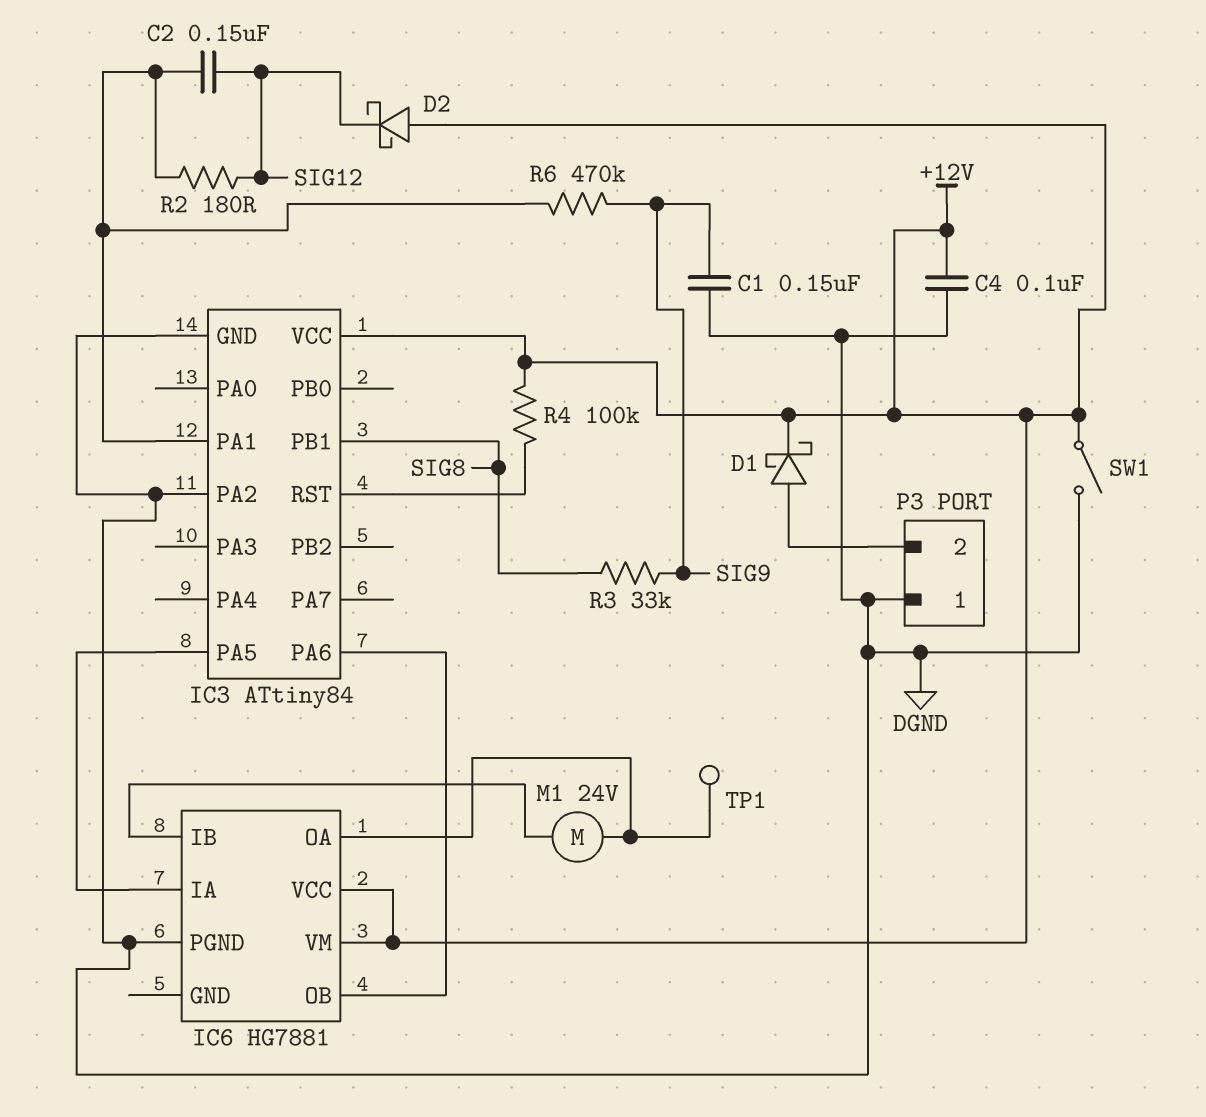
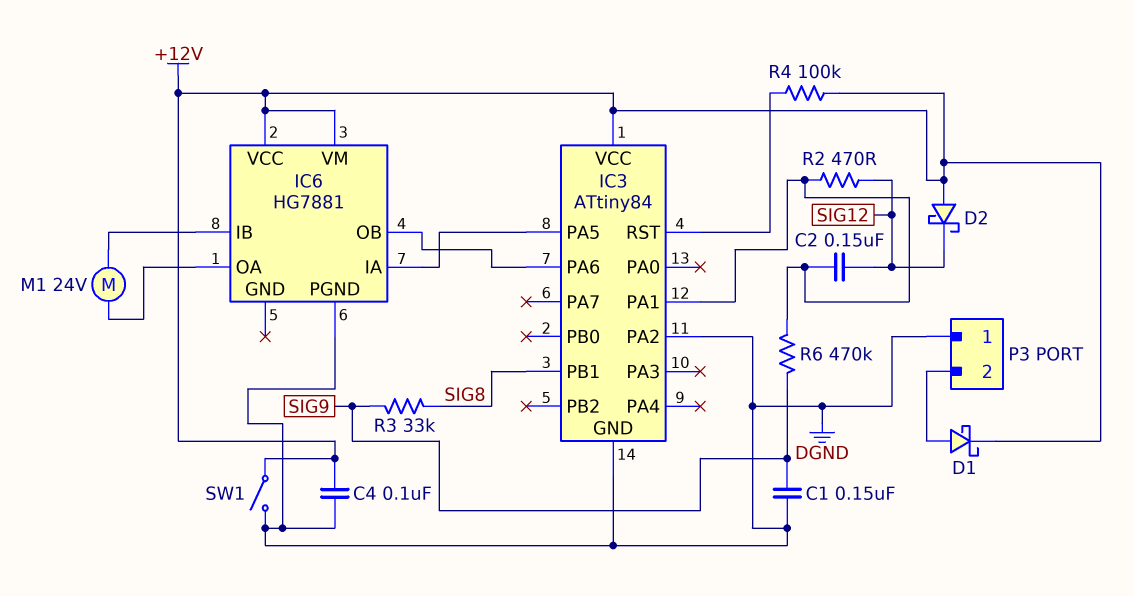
R2: 180 (IC3/PA1, SIG12) -> 470 (IC3/PA1, SIG12)
TP1: test point (IC6/OA) -> none

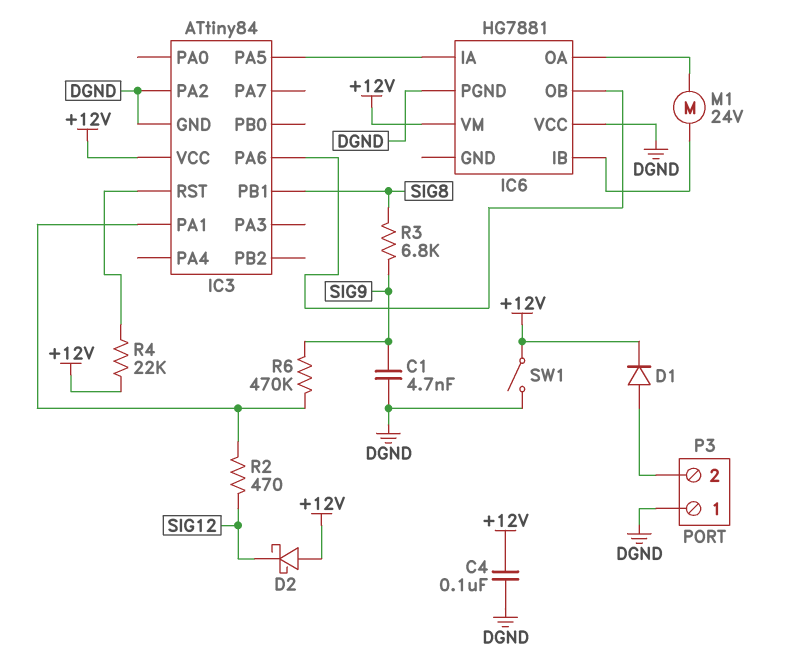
C1: 150nF (DGND, SIG9) -> 4.7nF (DGND, SIG9)
C2: 150nF (IC3/PA1, SIG12) -> none
D1: schottky (A P3/2, K +12V) -> diode (A P3/2, K +12V)
IC6 pin VCC: +12V -> DGND
R3: 33k (SIG8, SIG9) -> 6.8k (SIG8, SIG9)
R4: 100k (+12V, IC3/RST) -> 22k (+12V, IC3/RST)

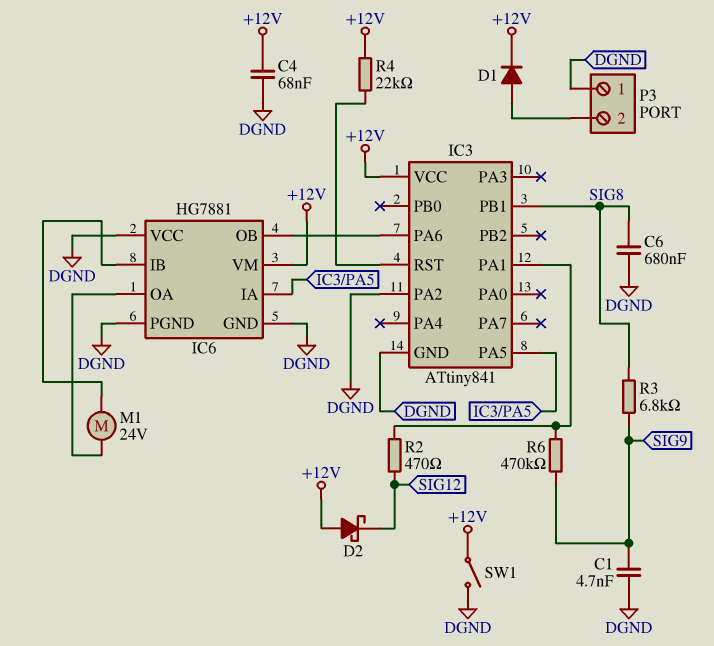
C4: 100nF (+12V, DGND) -> 68nF (+12V, DGND)
C6: none -> 680nF (DGND, SIG8)
IC3: ATtiny84 -> ATtiny841
IC6 pin GND: none -> DGND

